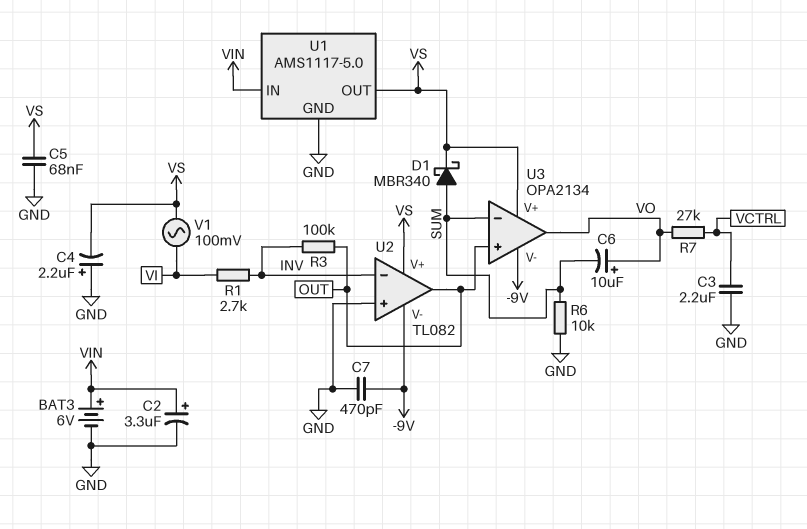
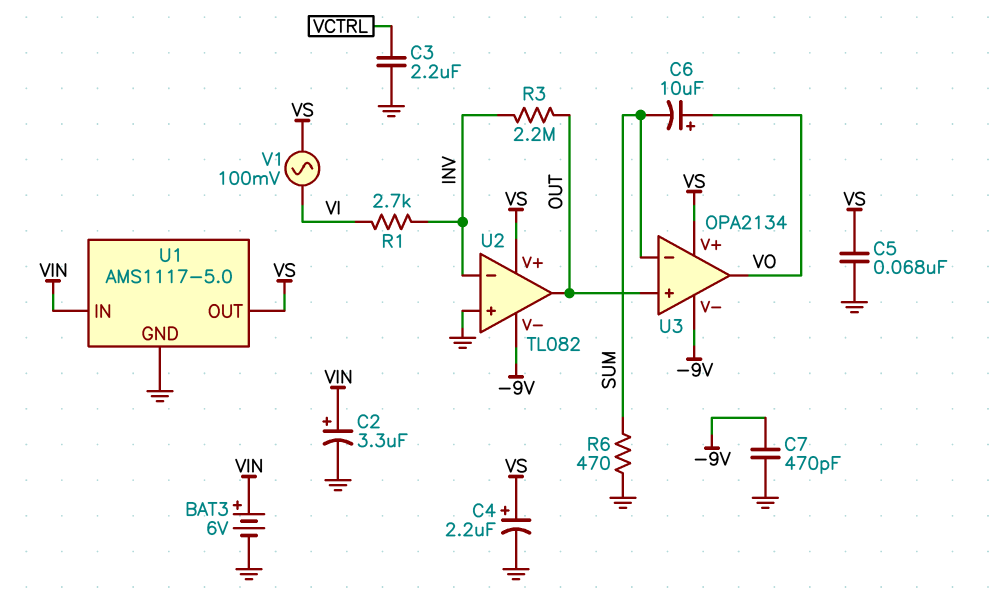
C4: 2.2uF (plus GND, minus VS) -> 2.2uF (plus VS, minus GND)
D1: schottky MBR340 (A SUM, K VS) -> none
R3: 100k (INV, OUT) -> 2.2M (INV, OUT)
R6: 10k (GND, SUM) -> 470 (GND, SUM)
R7: 27k (VCTRL, VO) -> none

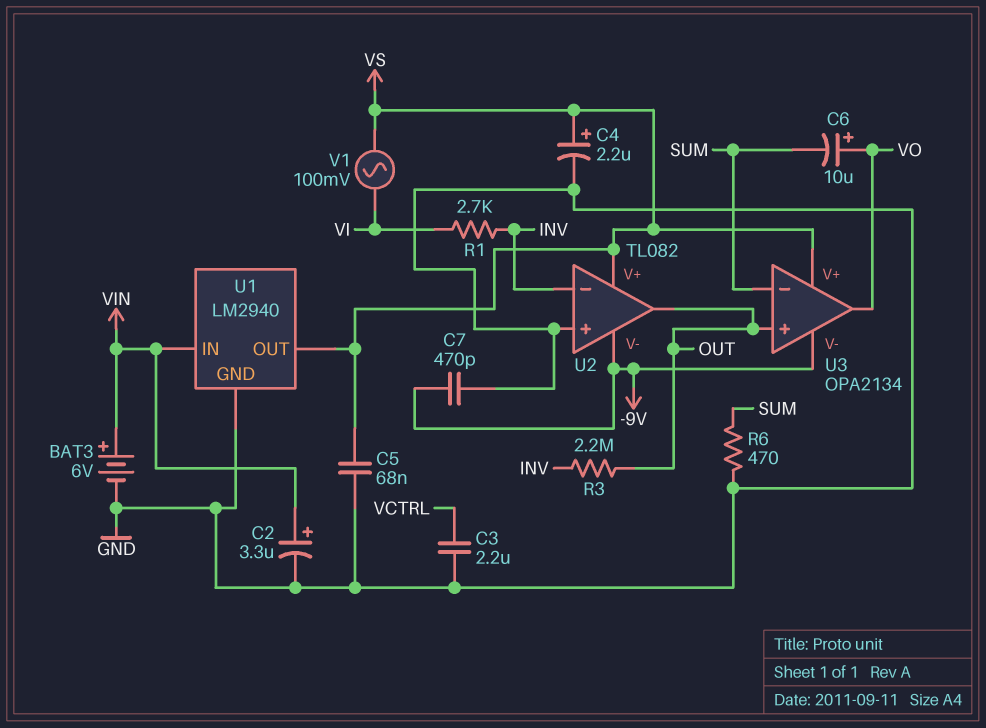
U1: AMS1117-5.0 -> LM2940

